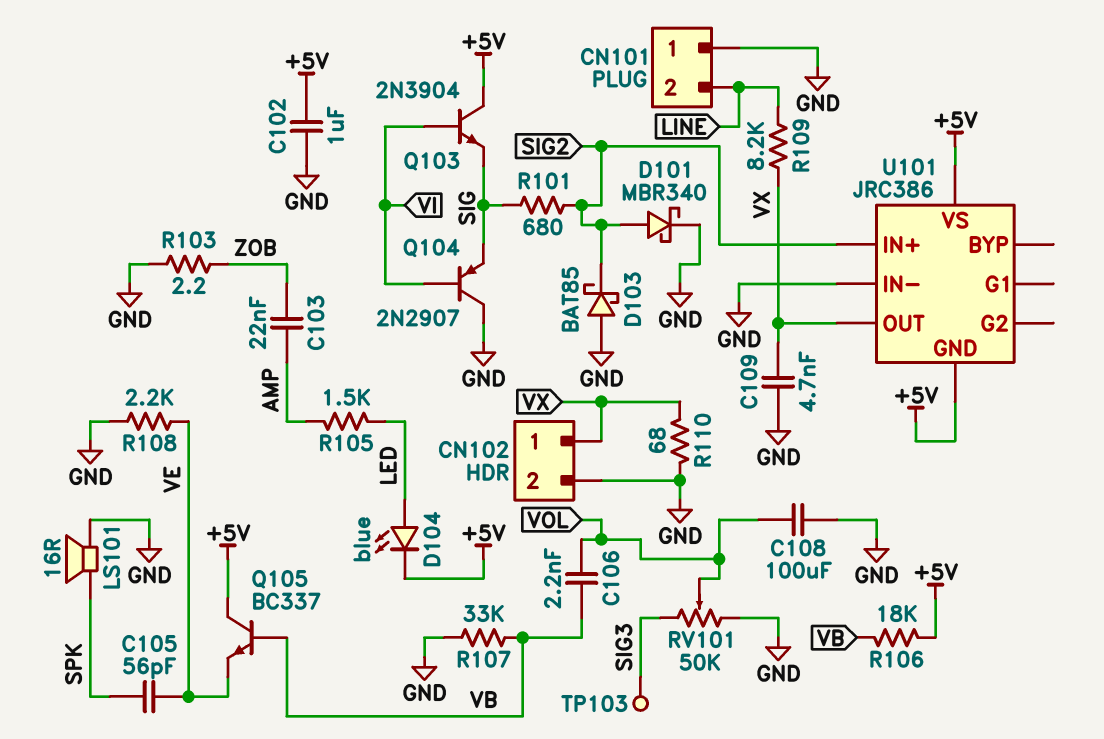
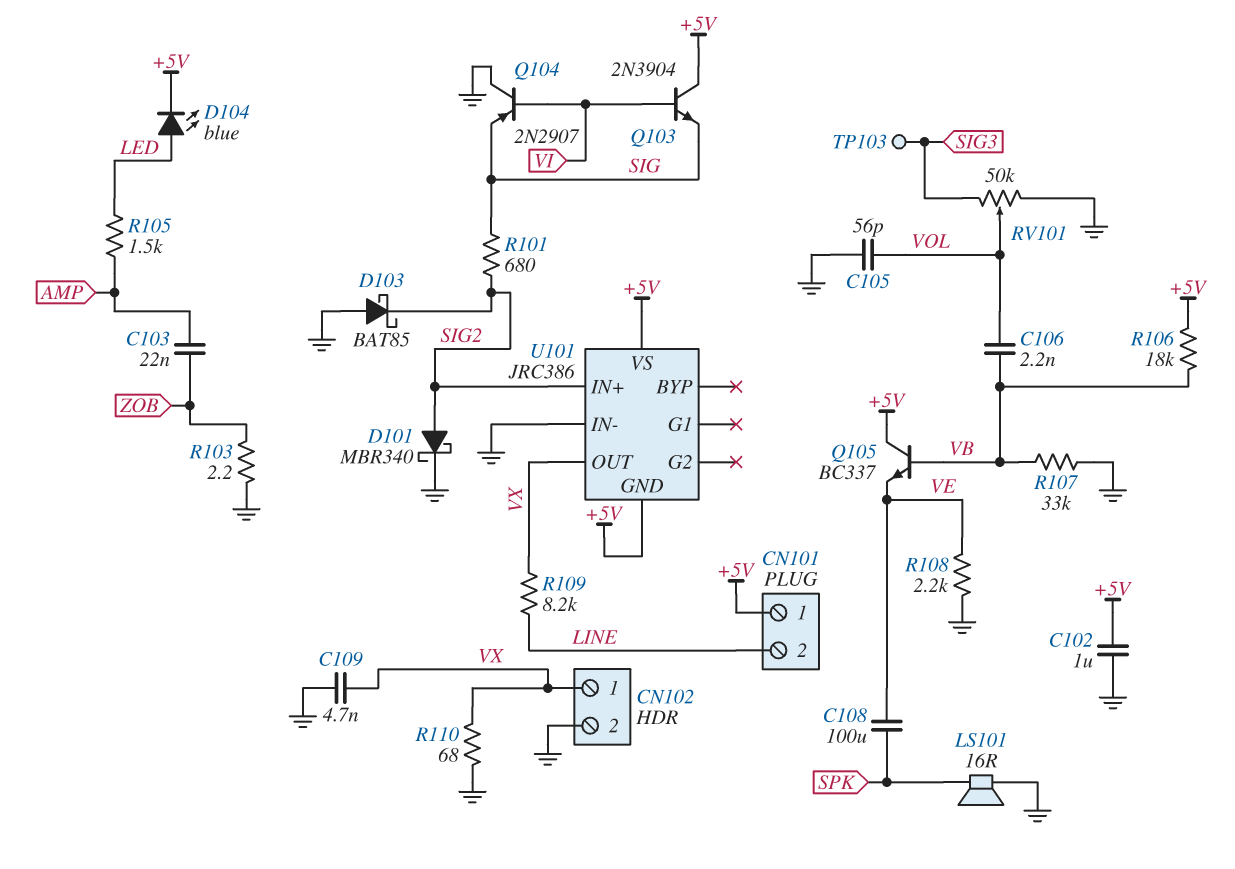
C105: 56pF (SPK, VE) -> 56pF (GND, VOL)
C108: 100uF (GND, VOL) -> 100uF (SPK, VE)
CN101 pin 1: GND -> +5V

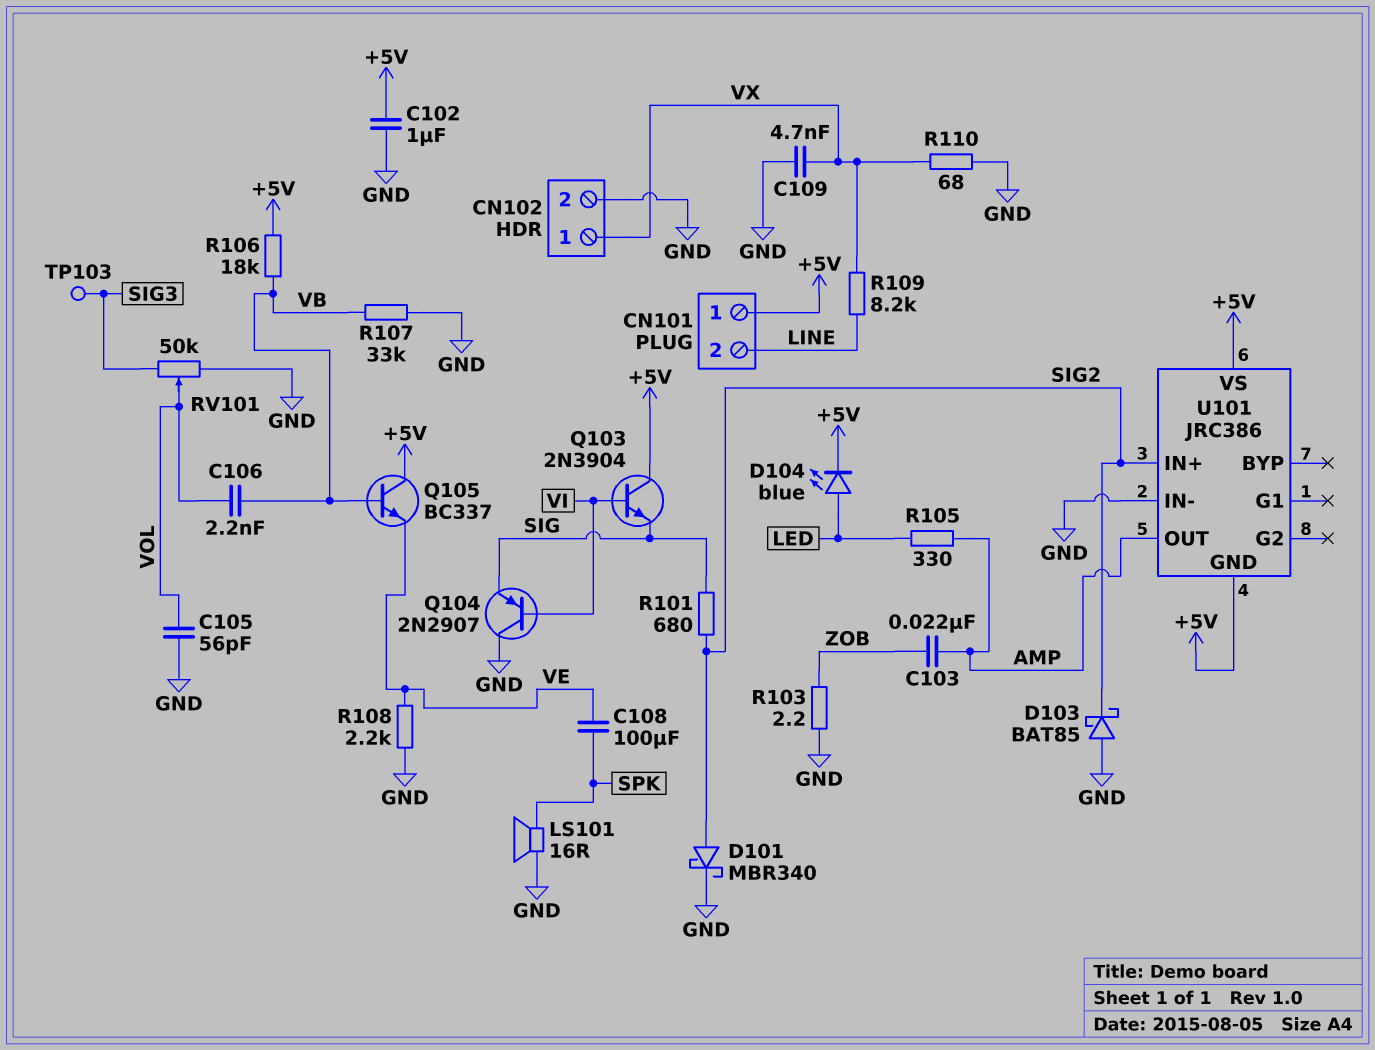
R105: 1.5k (AMP, LED) -> 330 (AMP, LED)
U101 pin OUT: VX -> AMP

